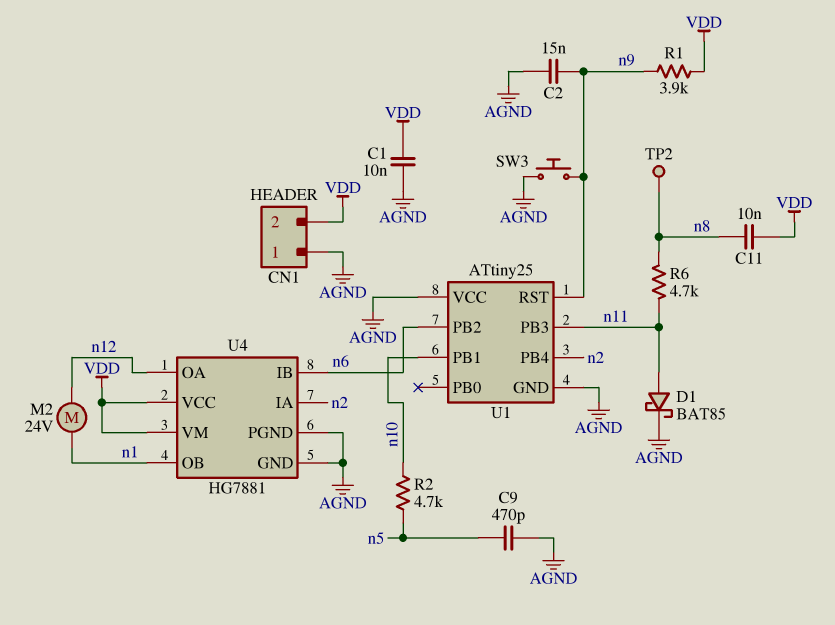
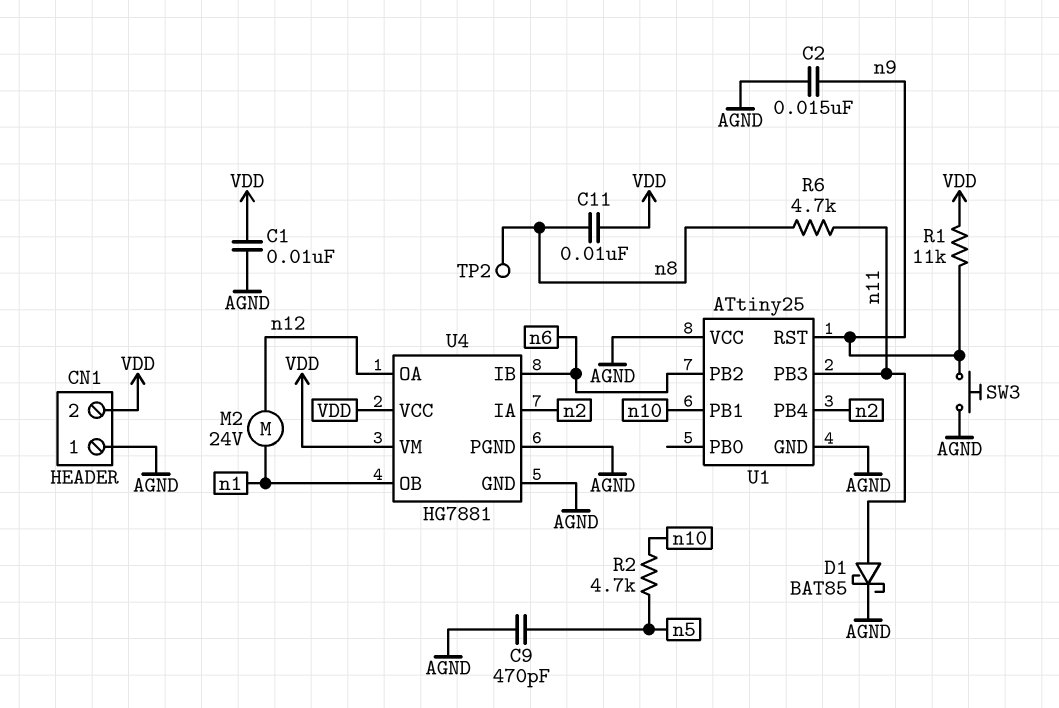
R1: 3.9k (VDD, n9) -> 11k (VDD, n9)

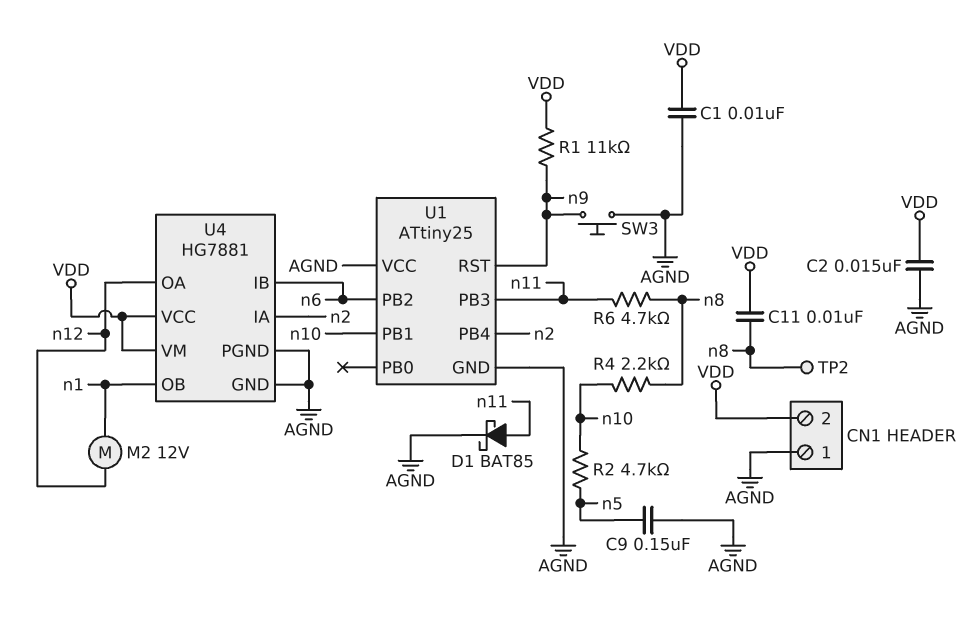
C2: 15nF (AGND, n9) -> 15nF (AGND, VDD)
C9: 470pF (AGND, n5) -> 150nF (AGND, n5)
M2: motor 24V (n1, n12) -> motor 12V (n1, n12)
R4: none -> 2.2k (n8, n10)

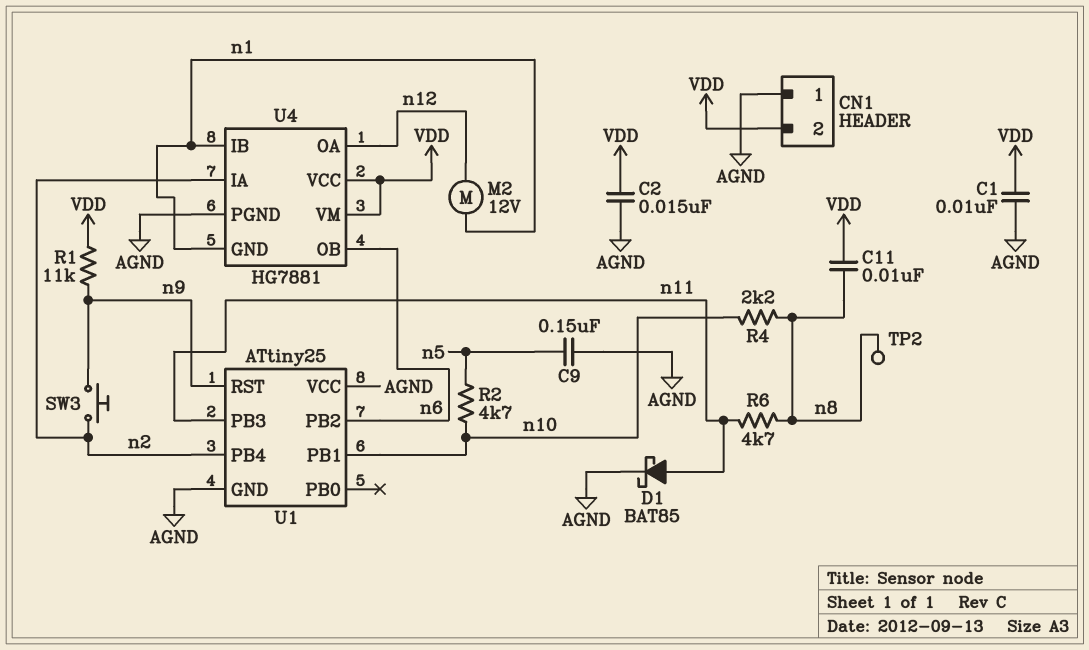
SW3: button (AGND, n9) -> button (n2, n9)
U4 pin GND: AGND -> n1
U4 pin IB: n6 -> n1
U4 pin OB: n1 -> n6

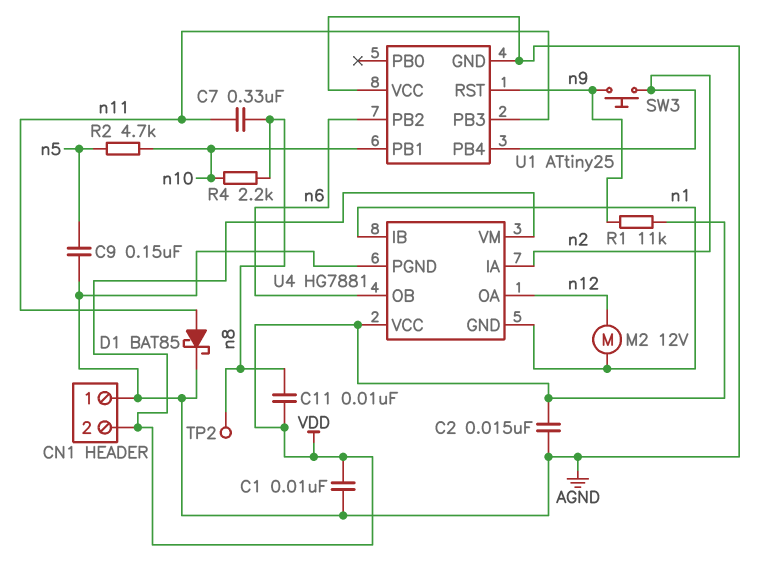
C7: none -> 330nF (n8, n11)
R6: 4.7k (n8, n11) -> none

